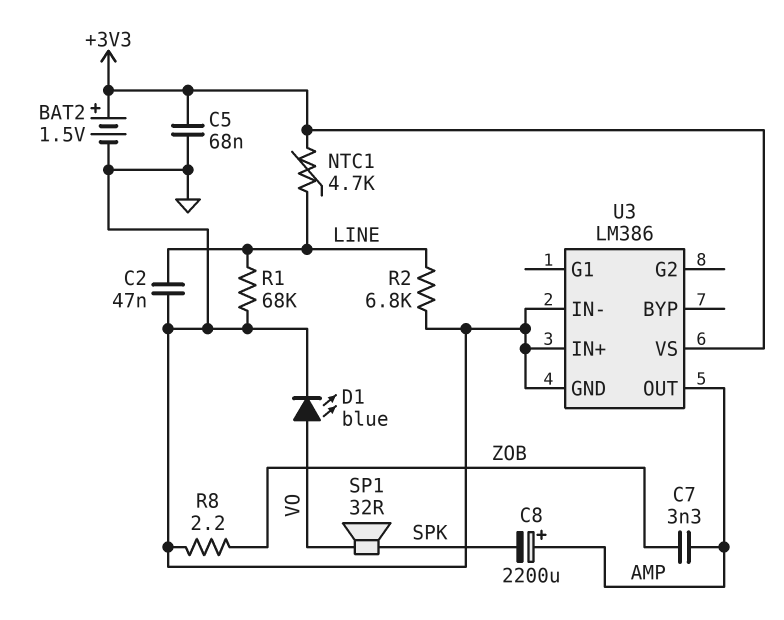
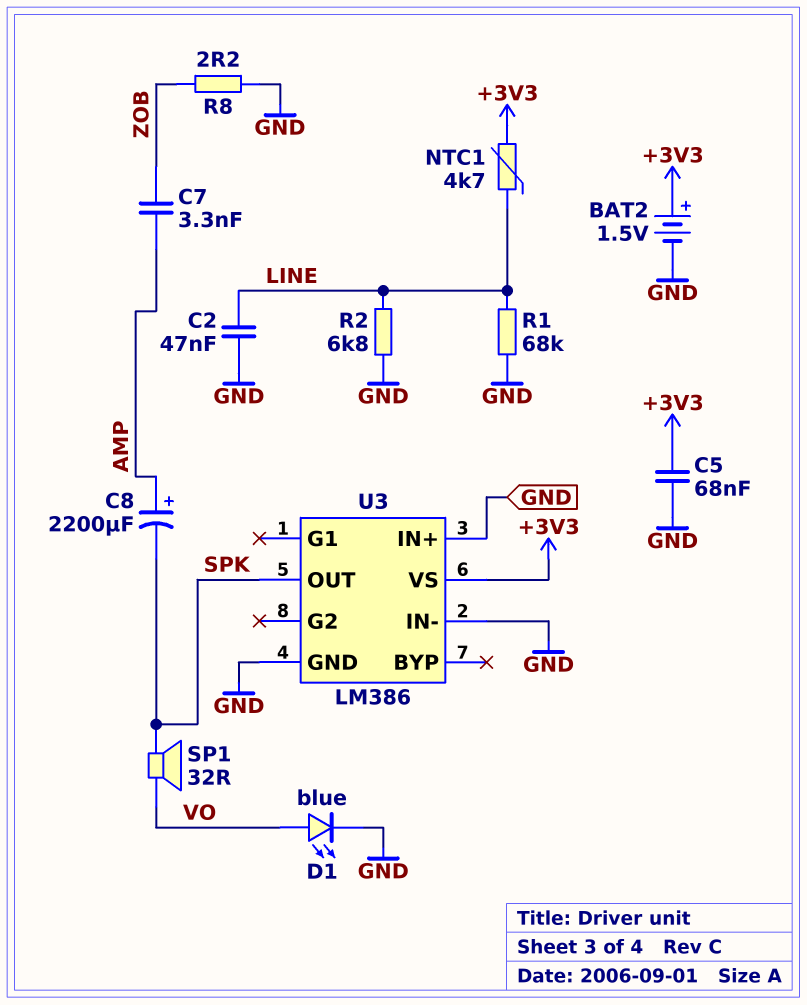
U3 pin OUT: AMP -> SPK

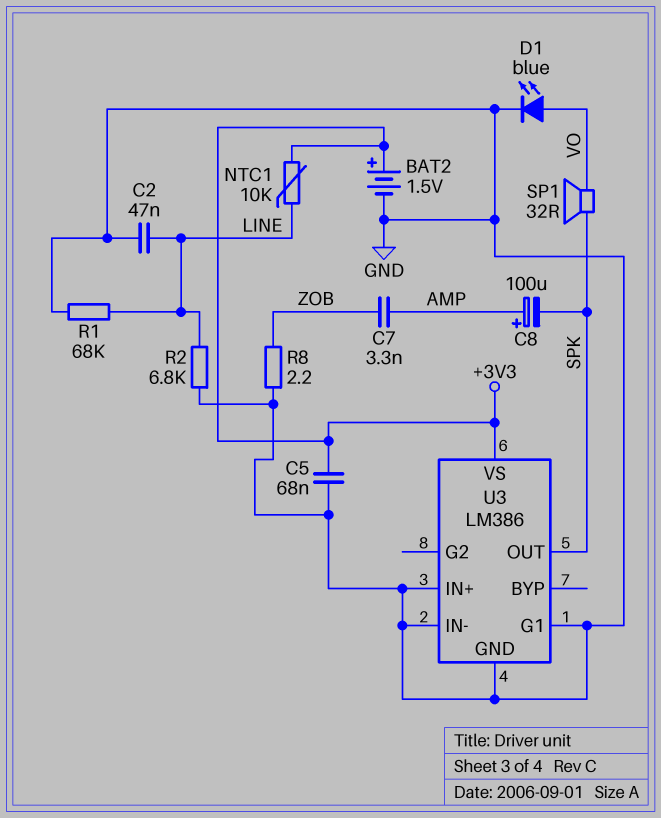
C8: 2200uF (plus AMP, minus SPK) -> 100uF (plus AMP, minus SPK)
NTC1: 4.7k (+3V3, LINE) -> 10k (+3V3, LINE)
U3 pin G1: none -> GND

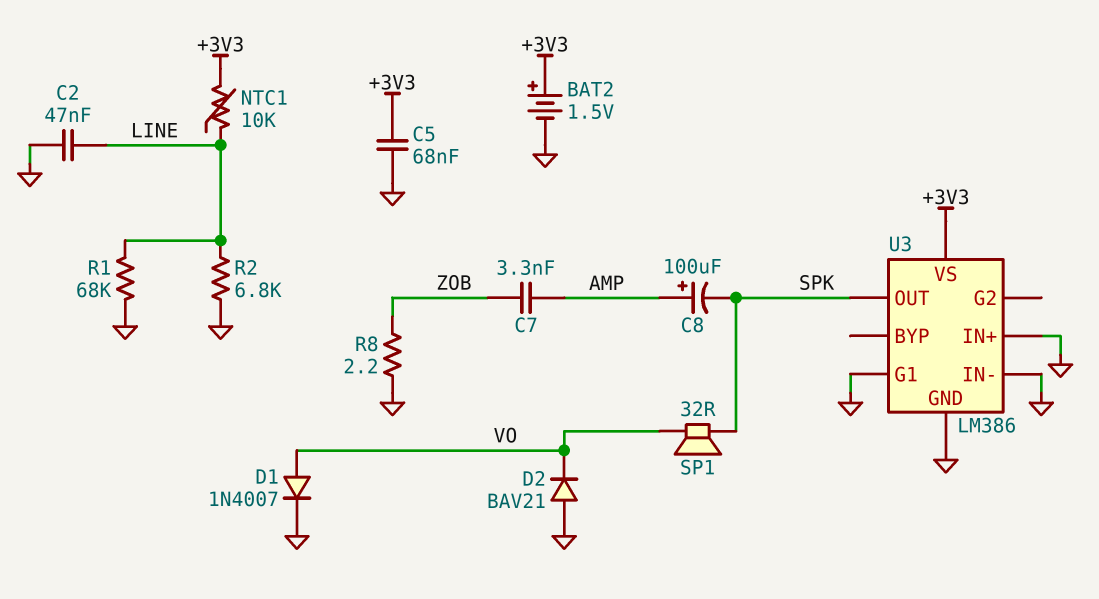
D1: LED blue (A VO, K GND) -> diode 1N4007 (A VO, K GND)
D2: none -> diode BAV21 (A GND, K VO)

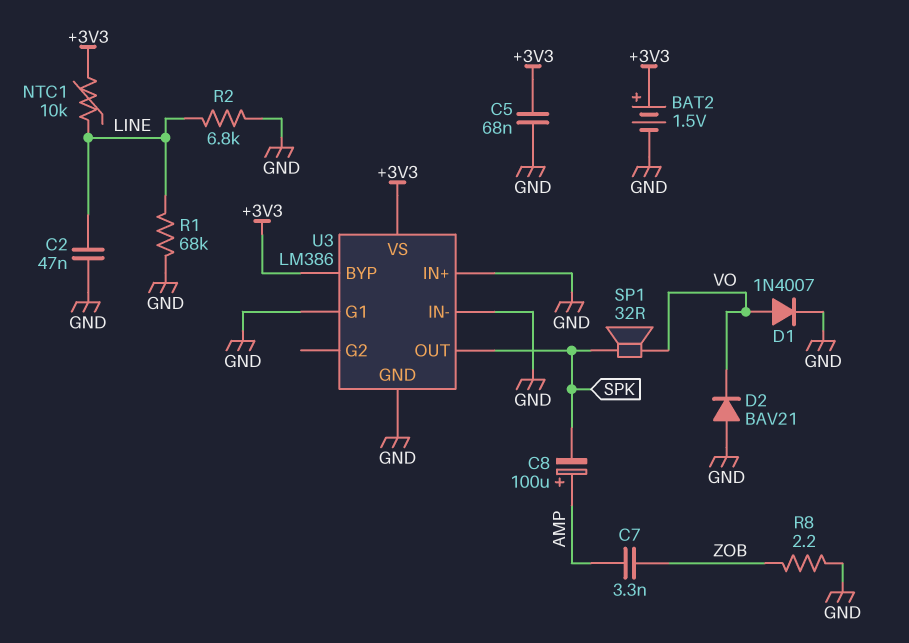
U3 pin BYP: none -> +3V3

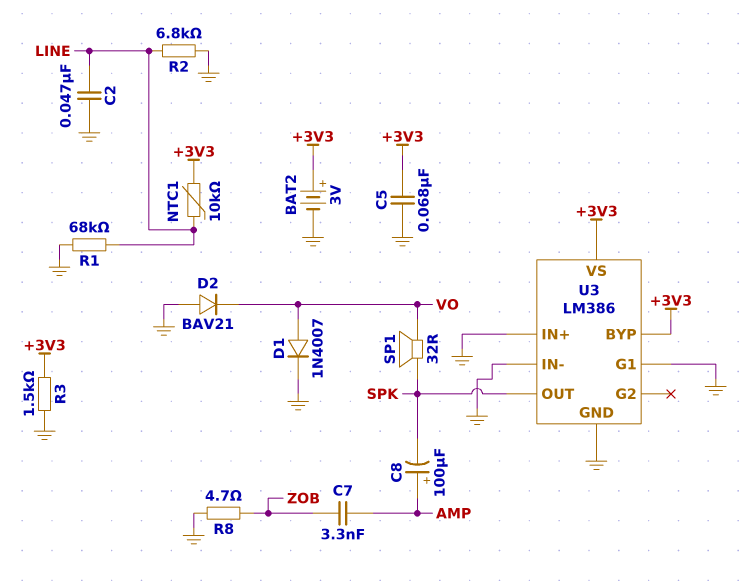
BAT2: 1.5V (plus +3V3, minus GND) -> 3V (plus +3V3, minus GND)
R3: none -> 1.5k (+3V3, GND)
R8: 2.2 (GND, ZOB) -> 4.7 (GND, ZOB)

